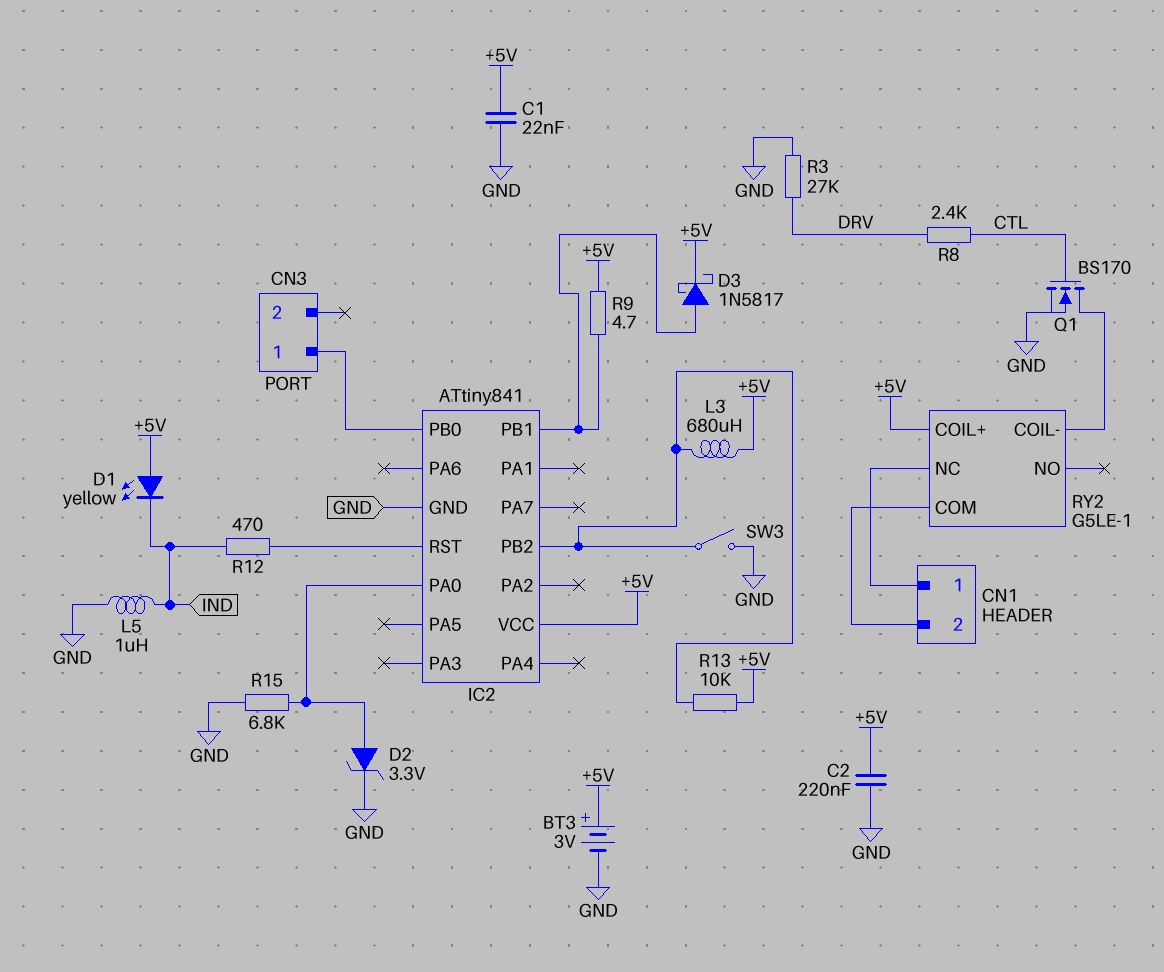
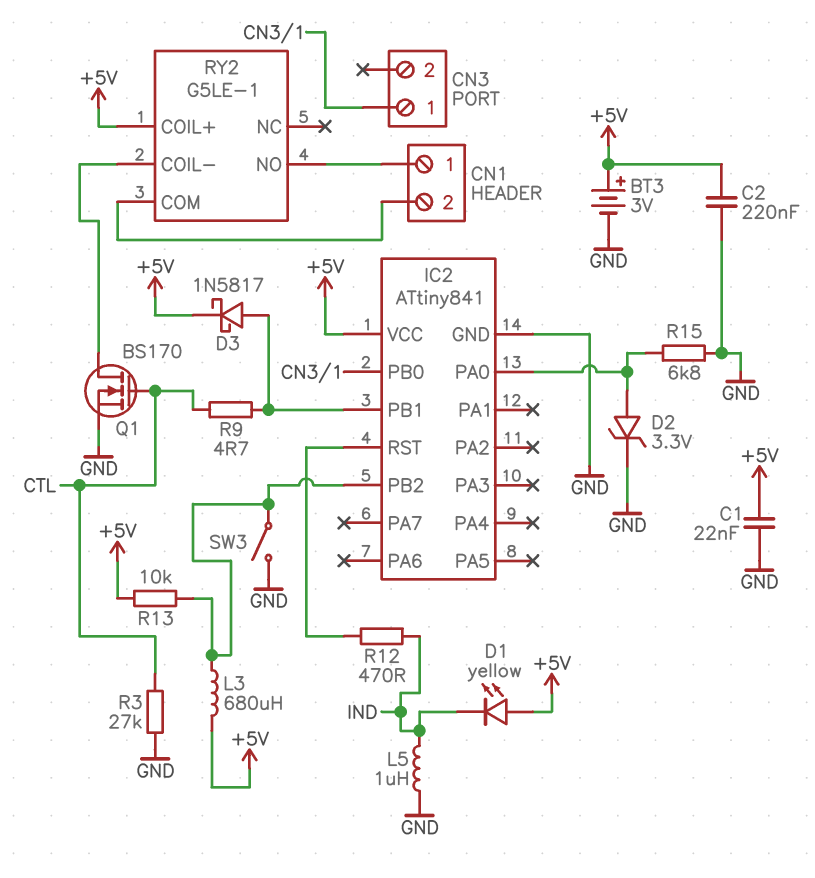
R3: 27k (DRV, GND) -> 27k (CTL, GND)
R8: 2.4k (CTL, DRV) -> none
R9: 4.7 (+5V, IC2/PB1) -> 4.7 (CTL, IC2/PB1)
RY2 pin NC: CN1/1 -> none
RY2 pin NO: none -> CN1/1

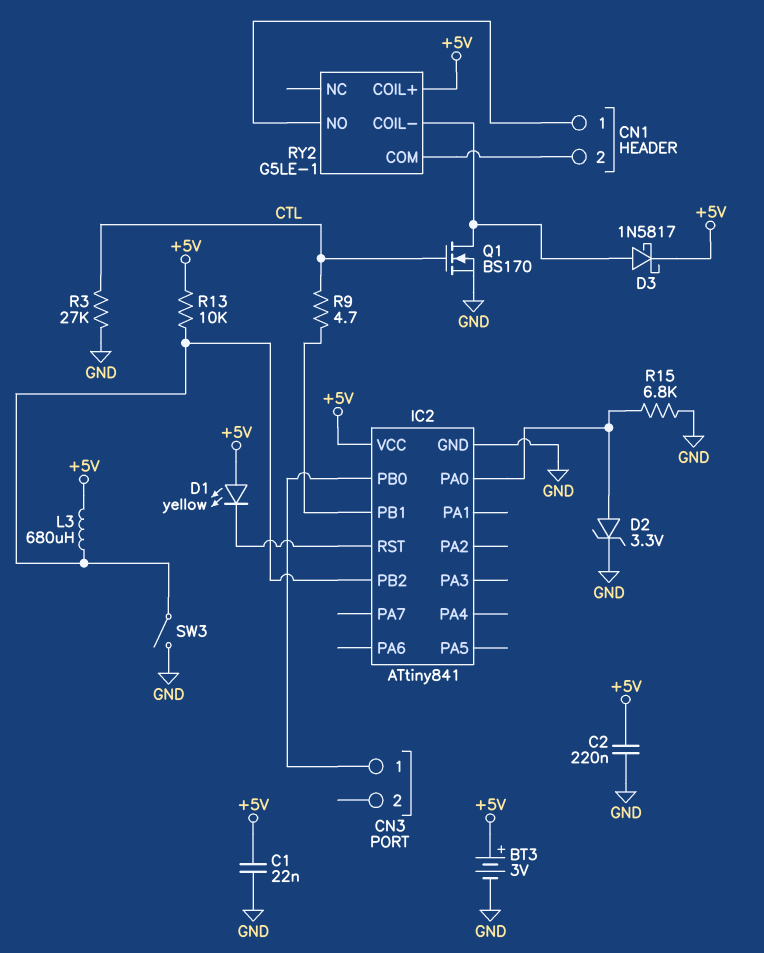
D1: LED yellow (A +5V, K IND) -> LED yellow (A +5V, K IC2/RST)
D3: schottky 1N5817 (A IC2/PB1, K +5V) -> schottky 1N5817 (A RY2/COIL-, K +5V)
L5: 1uH (GND, IND) -> none
R12: 470 (IC2/RST, IND) -> none

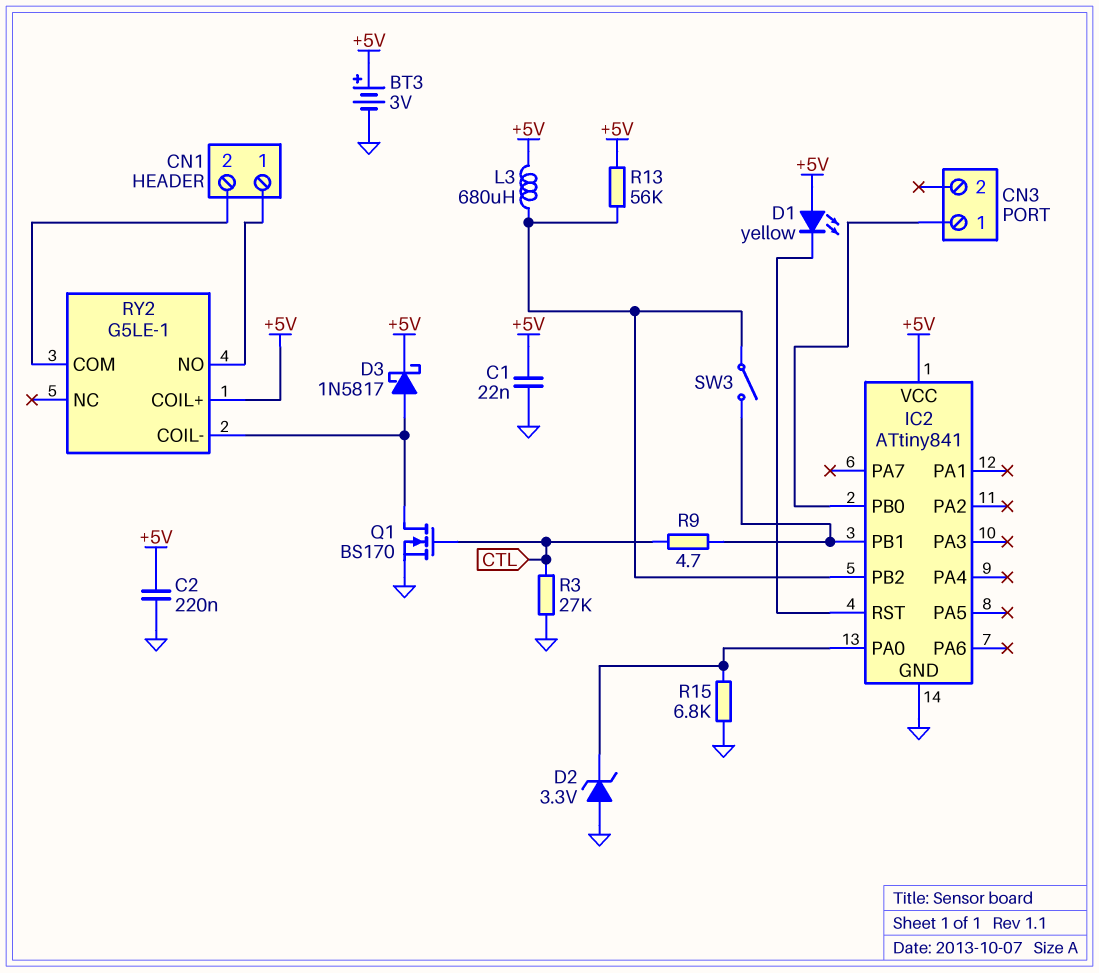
D2: zener 3.3V (A IC2/PA0, K GND) -> zener 3.3V (A GND, K IC2/PA0)
R13: 10k (+5V, IC2/PB2) -> 56k (+5V, IC2/PB2)
SW3: switch (GND, IC2/PB2) -> switch (IC2/PB1, IC2/PB2)

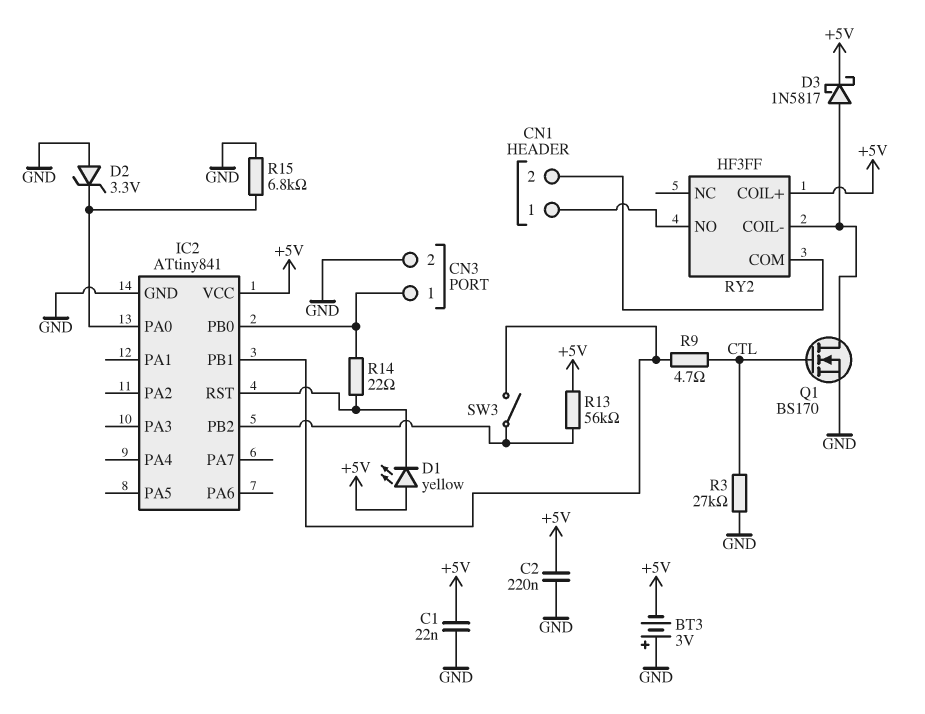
BT3: 3V (plus +5V, minus GND) -> 3V (plus GND, minus +5V)
CN3 pin 2: none -> GND
L3: 680uH (+5V, IC2/PB2) -> none
R14: none -> 22 (CN3/1, IC2/RST)
RY2: G5LE-1 -> HF3FF

